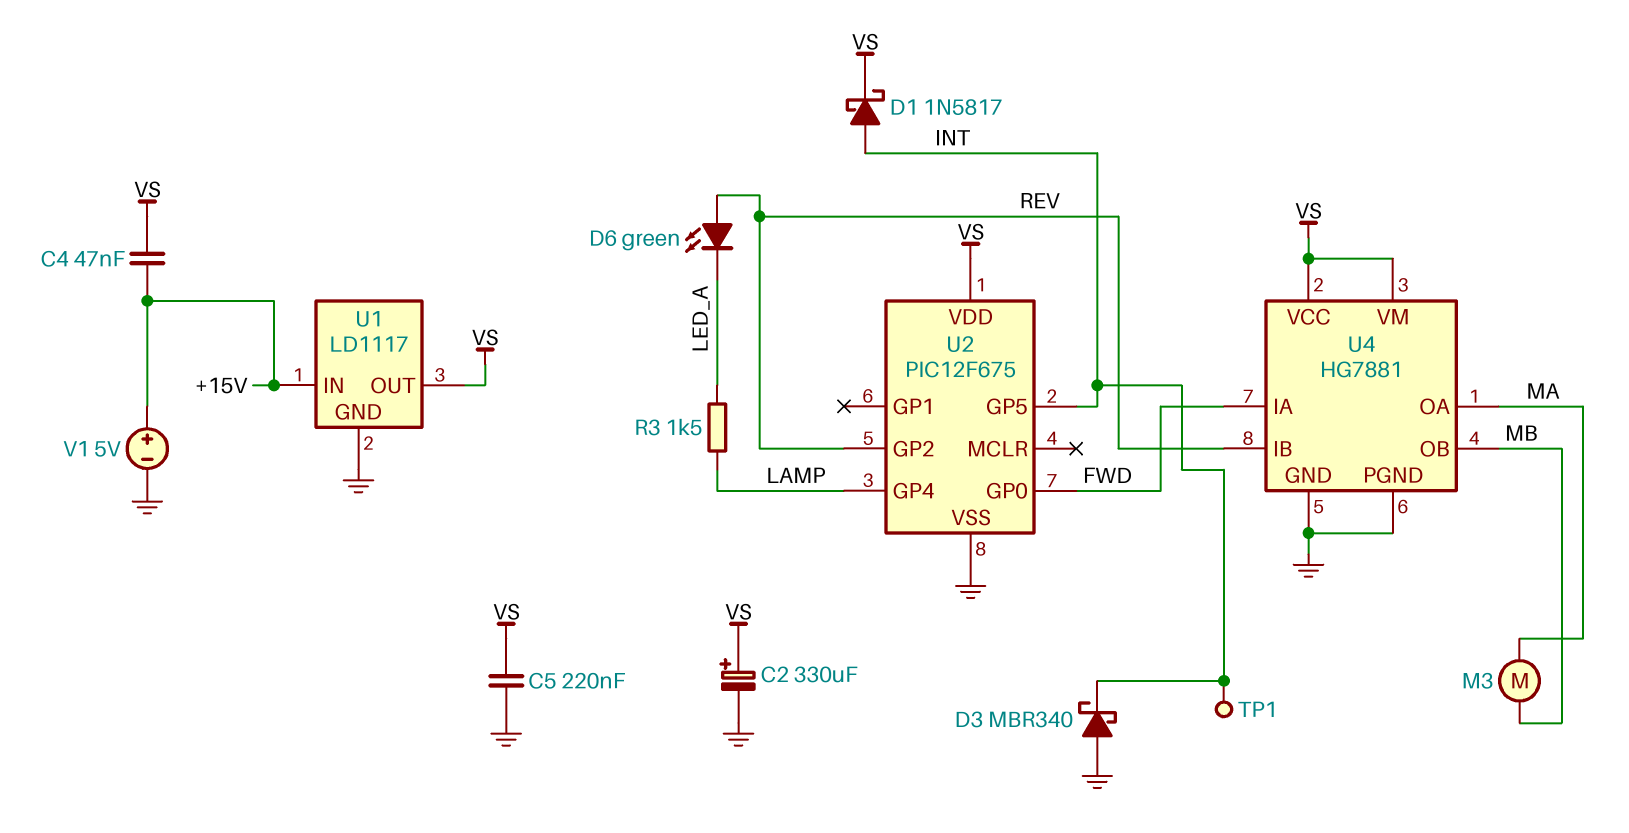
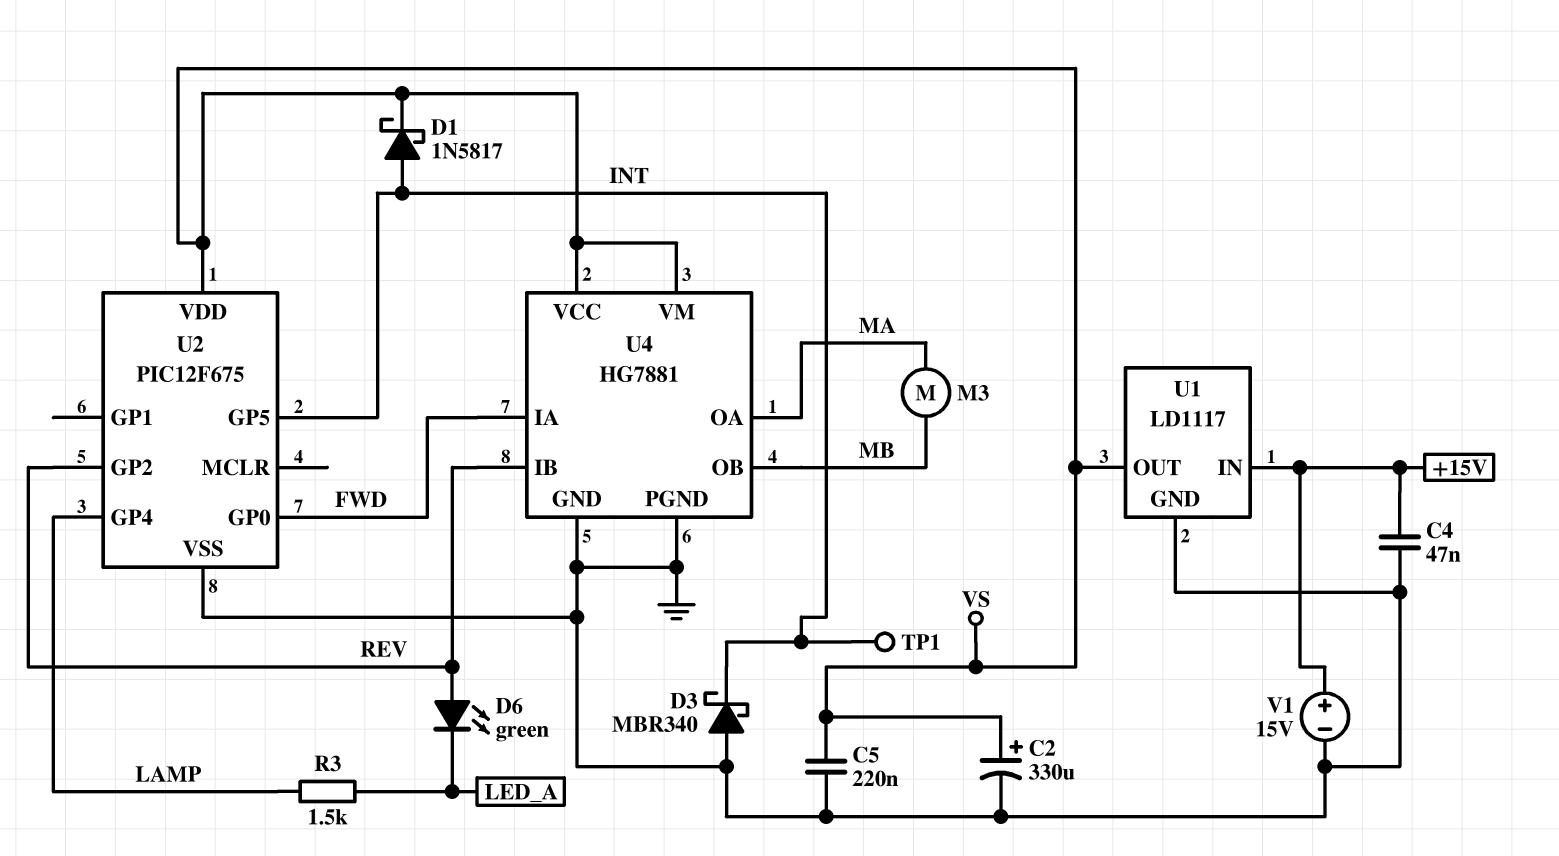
C4: 47nF (+15V, VS) -> 47nF (+15V, GND)
V1: 5V (plus +15V, minus GND) -> 15V (plus +15V, minus GND)

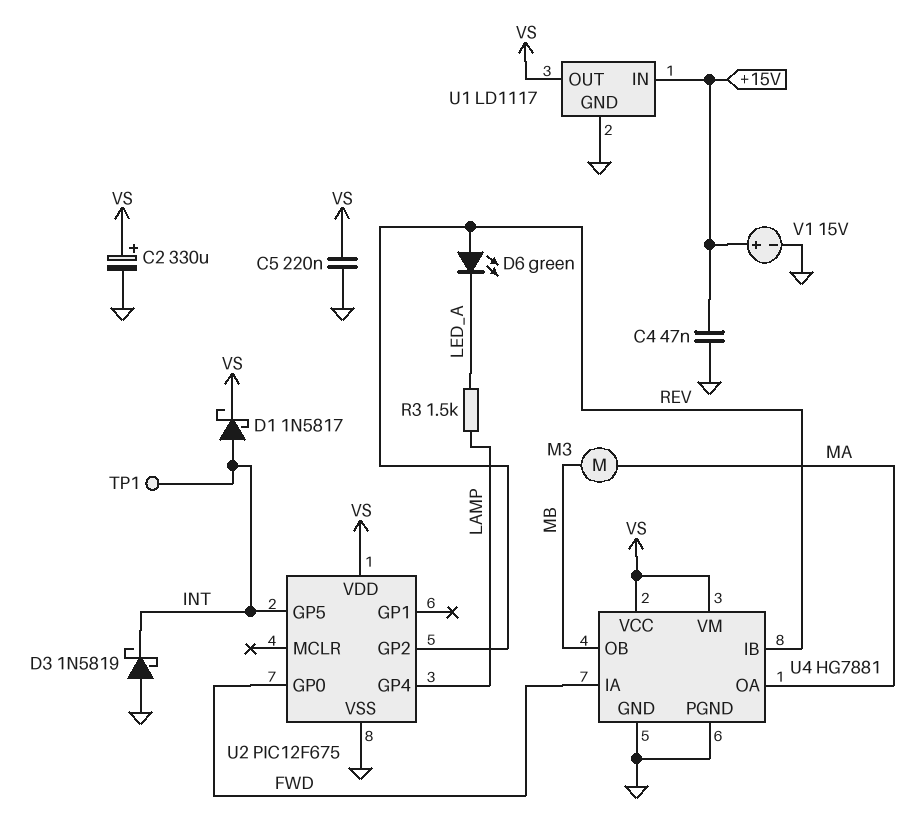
D3: schottky MBR340 (A GND, K INT) -> schottky 1N5819 (A GND, K INT)

